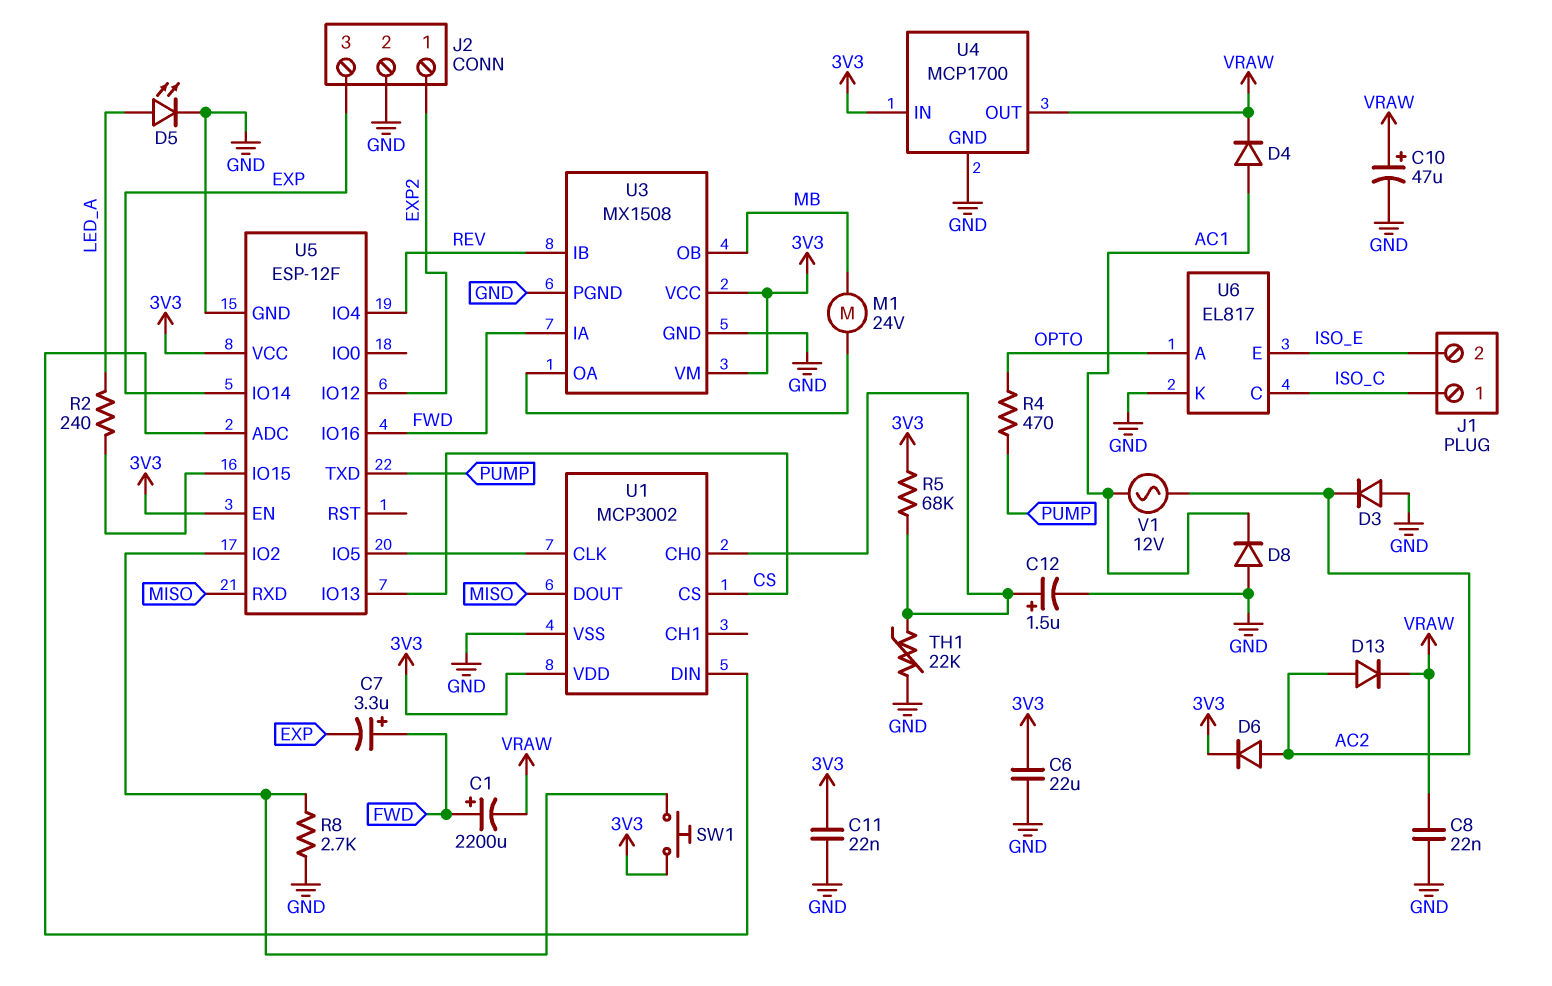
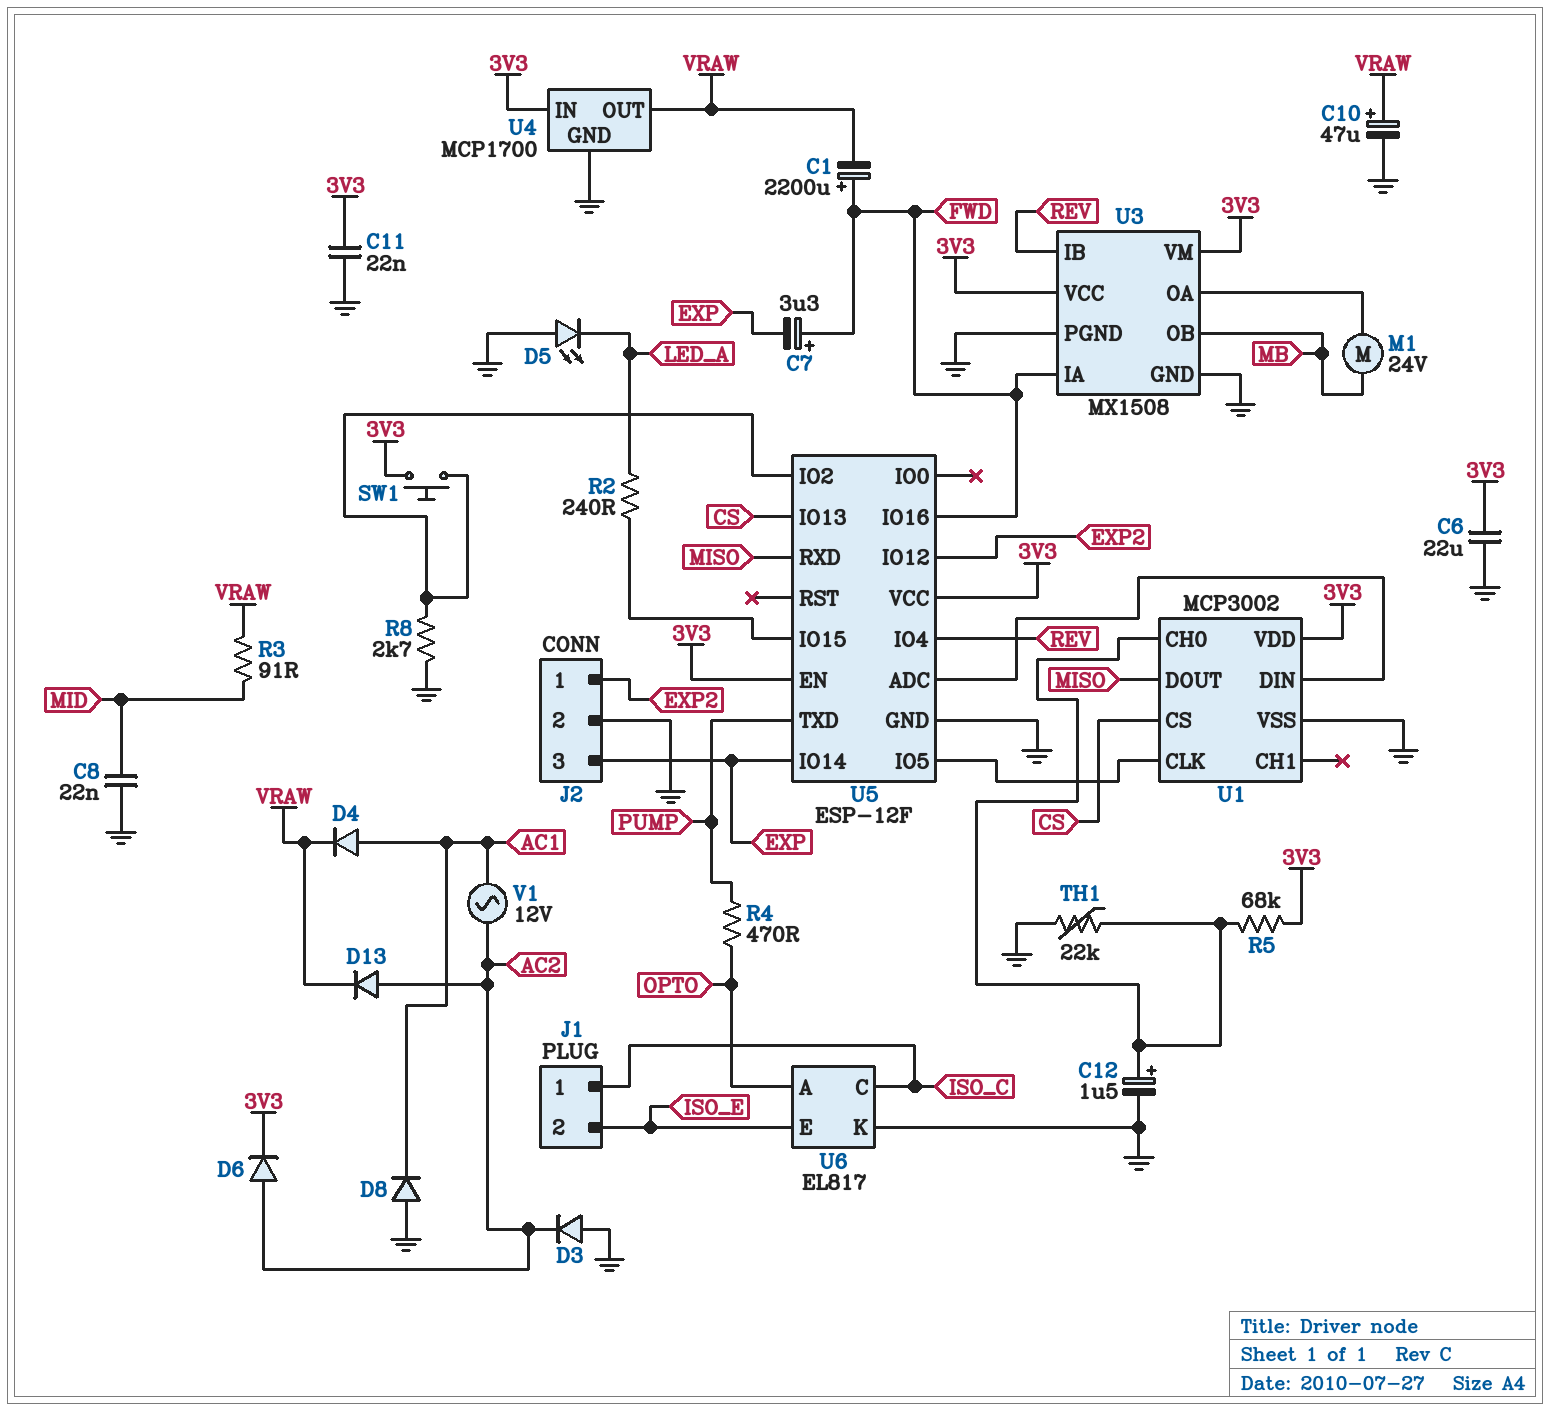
C8: 22nF (GND, VRAW) -> 22nF (GND, MID)
D5: LED (A LED_A, K GND) -> LED (A GND, K LED_A)
R3: none -> 91 (MID, VRAW)

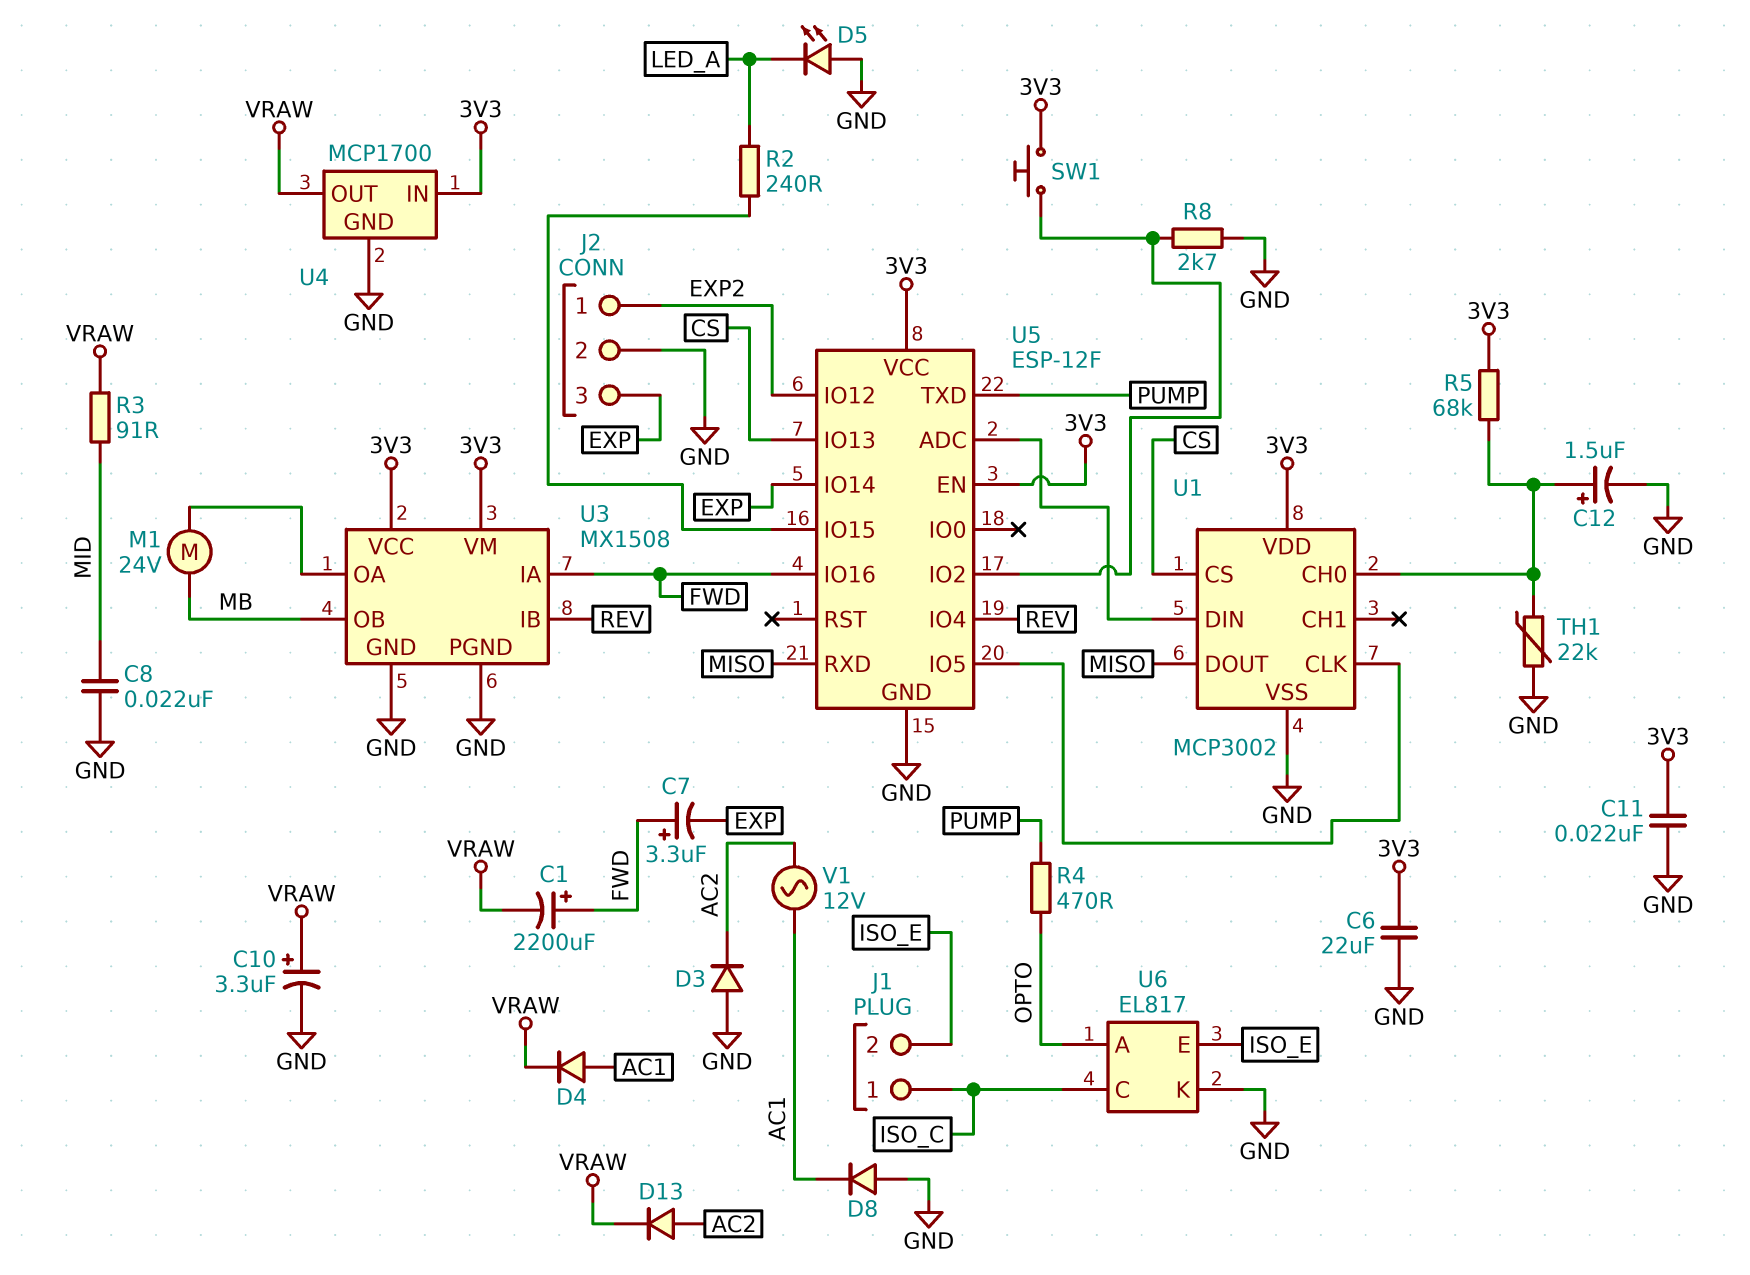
C10: 47uF (plus VRAW, minus GND) -> 3.3uF (plus VRAW, minus GND)
D6: diode (A AC2, K 3V3) -> none

